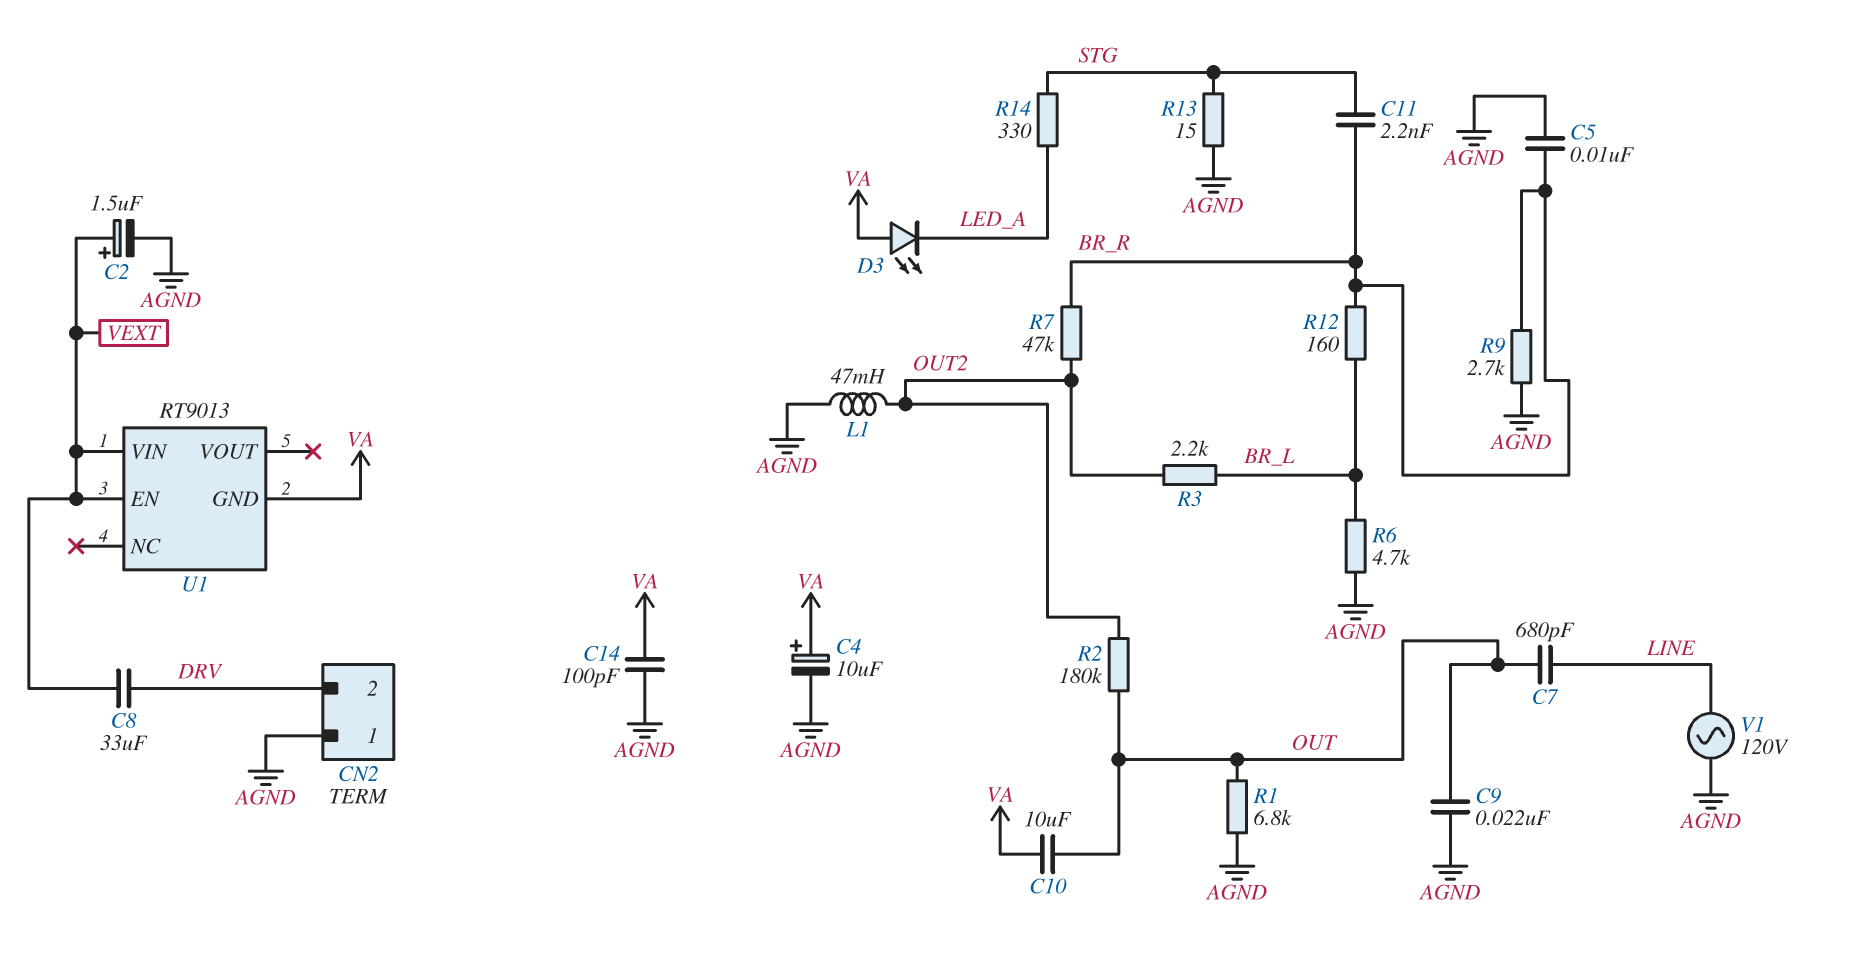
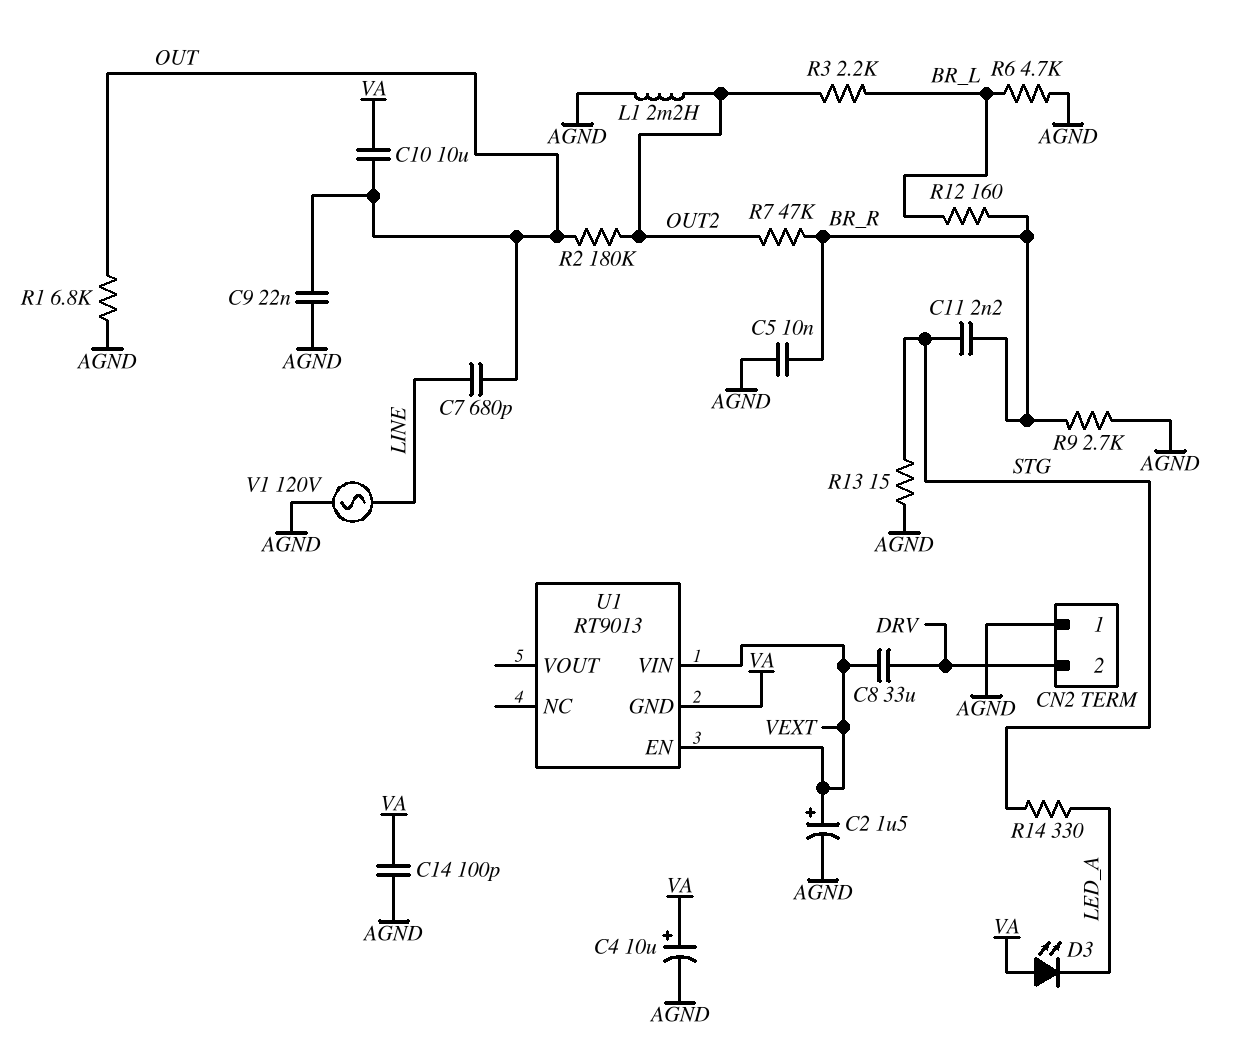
L1: 47mH (AGND, OUT2) -> 2.2mH (AGND, OUT2)

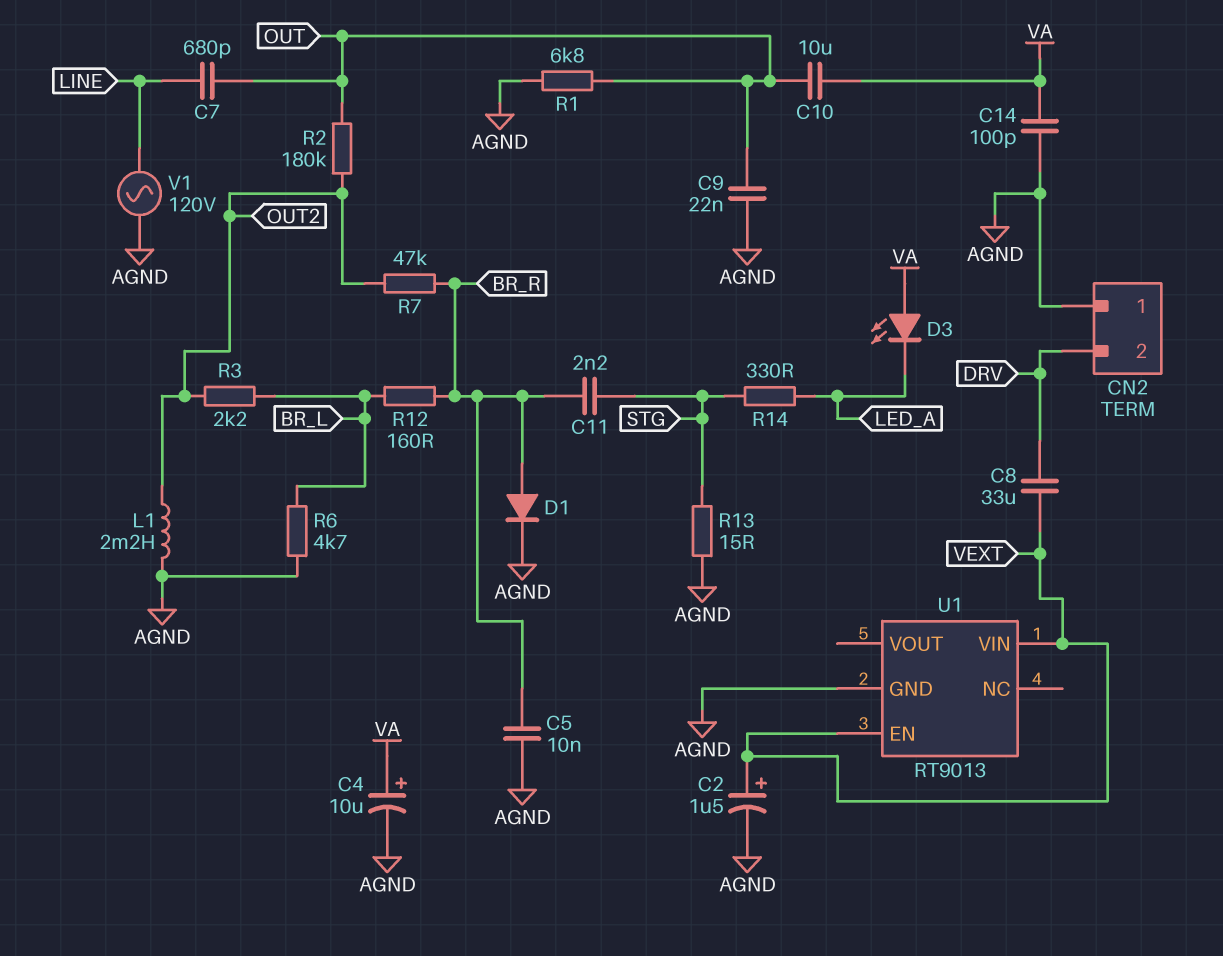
D1: none -> diode (A BR_R, K AGND)
R9: 2.7k (AGND, BR_R) -> none
U1 pin GND: VA -> AGND

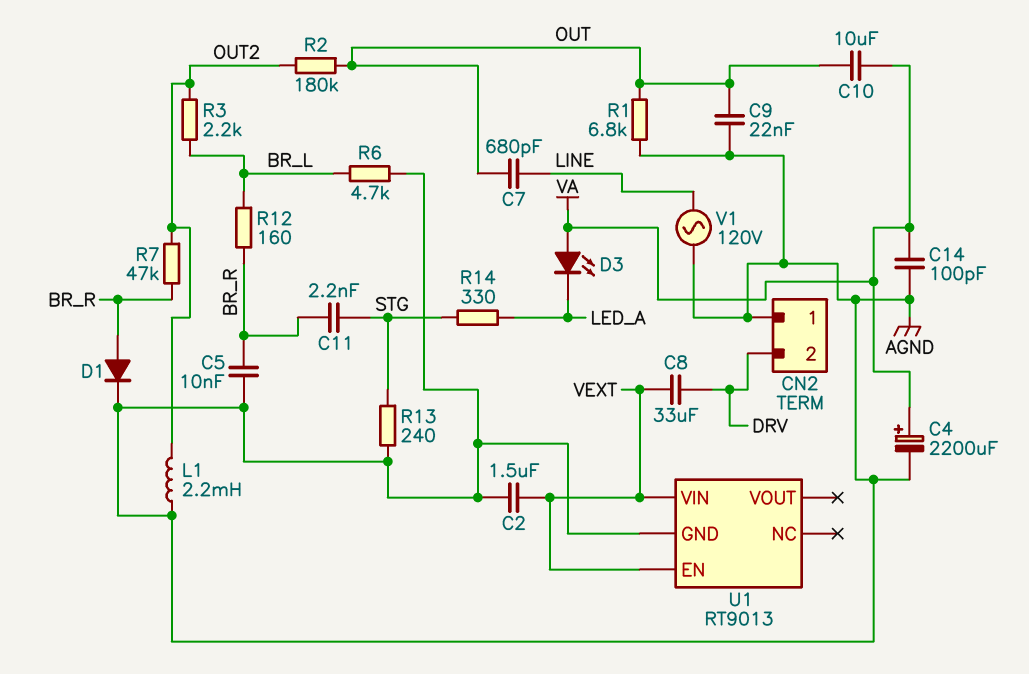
C2: 1.5uF (plus VEXT, minus AGND) -> 1.5uF (AGND, VEXT)
C4: 10uF (plus VA, minus AGND) -> 2200uF (plus VA, minus AGND)
R13: 15 (AGND, STG) -> 240 (AGND, STG)

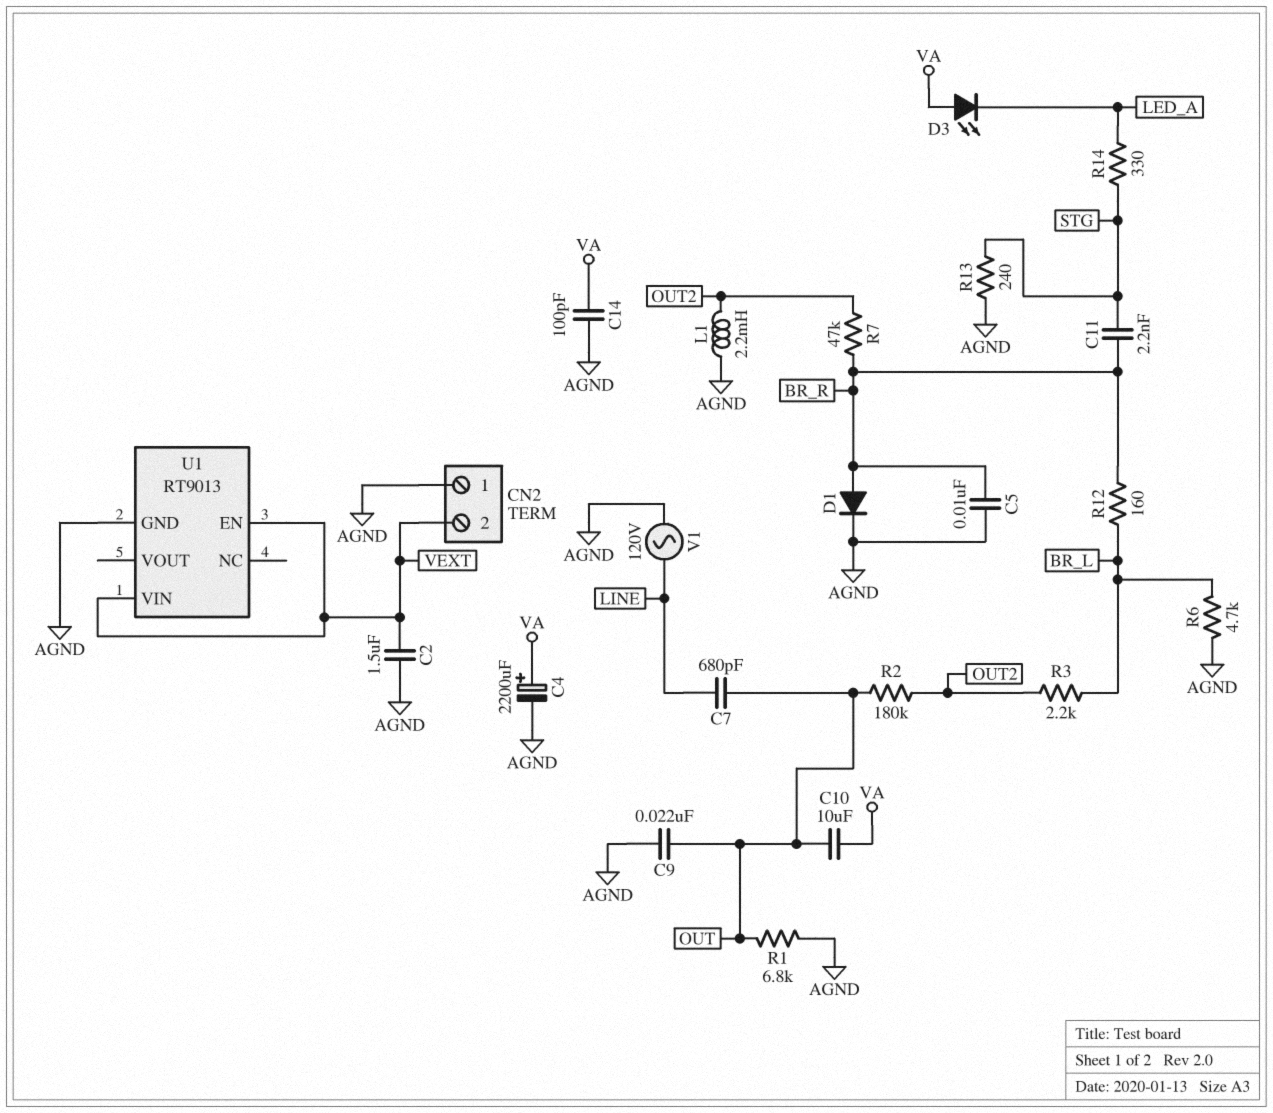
C8: 33uF (DRV, VEXT) -> none
CN2 pin 2: DRV -> VEXT

